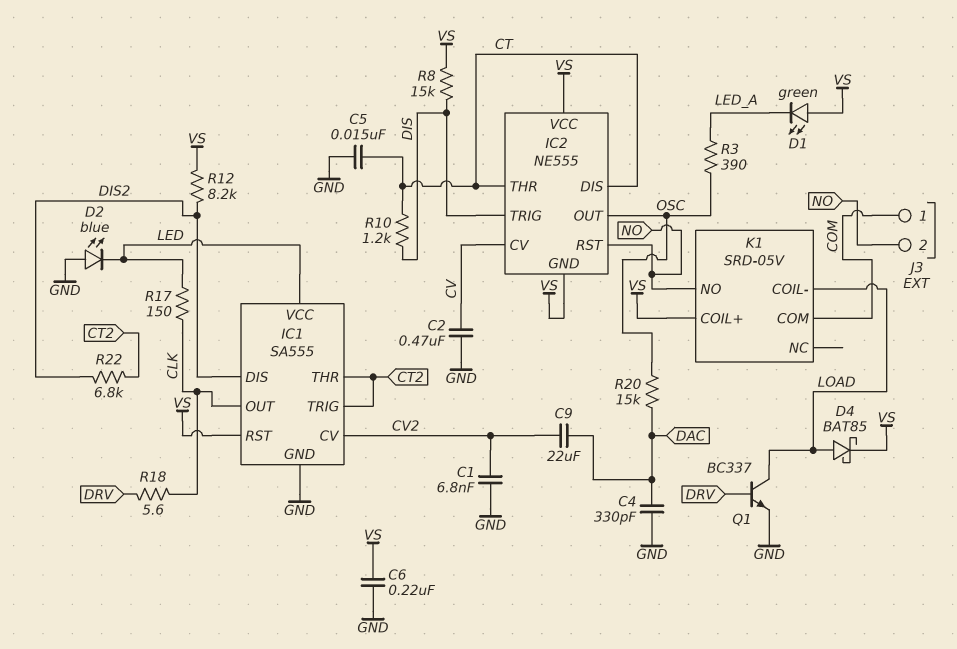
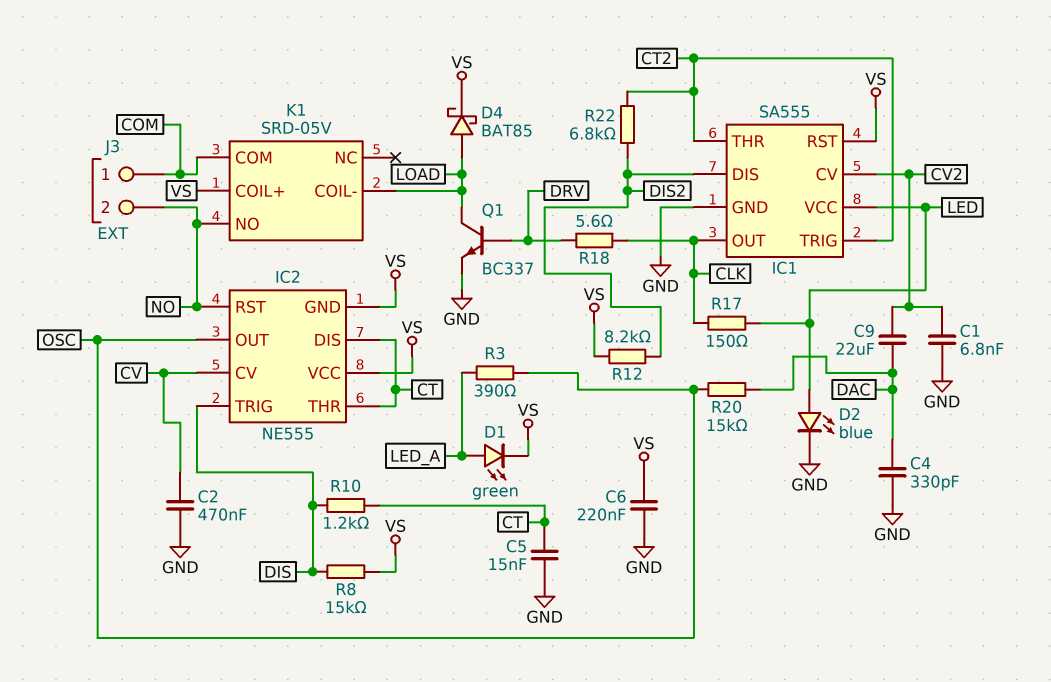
D1: LED green (A VS, K LED_A) -> LED green (A LED_A, K VS)
D2: LED blue (A GND, K LED) -> LED blue (A LED, K GND)

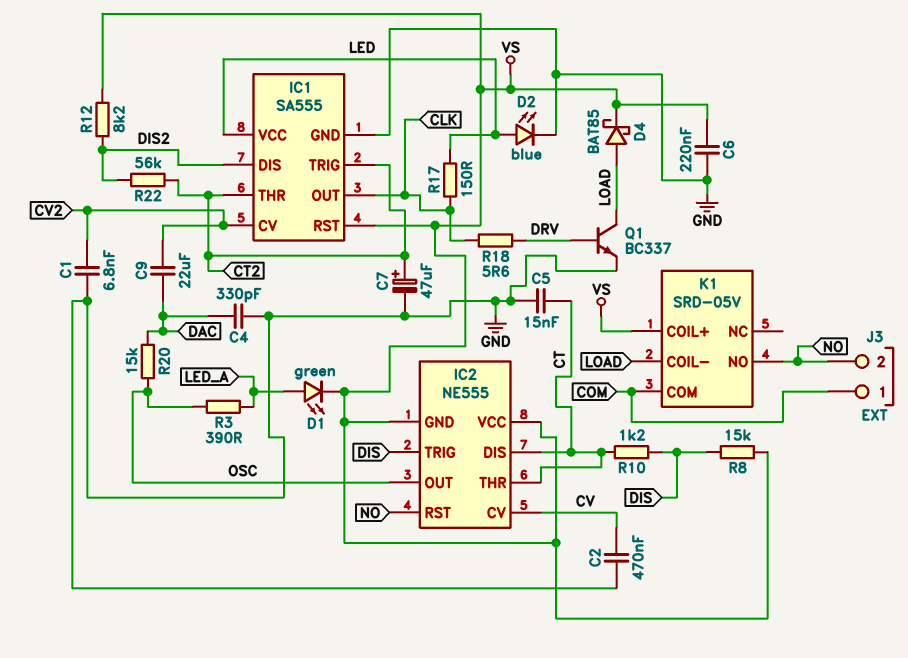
C7: none -> 47uF (plus CT2, minus GND)
R22: 6.8k (CT2, DIS2) -> 56k (CT2, DIS2)

